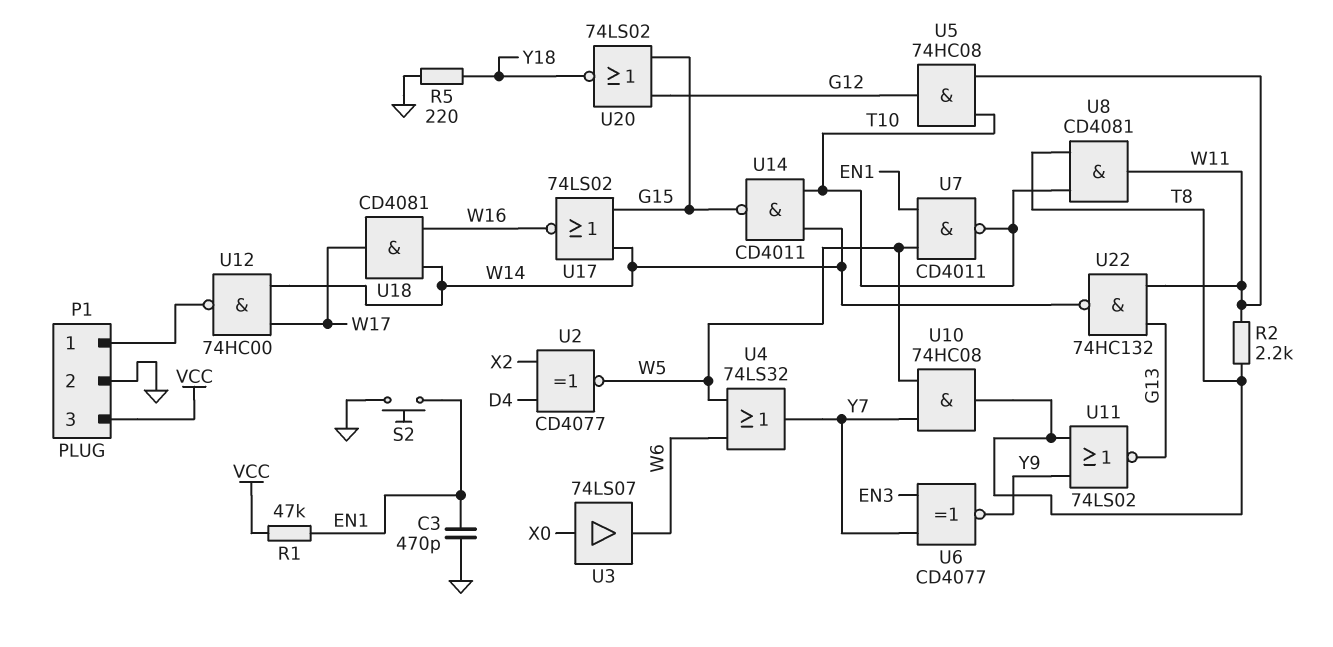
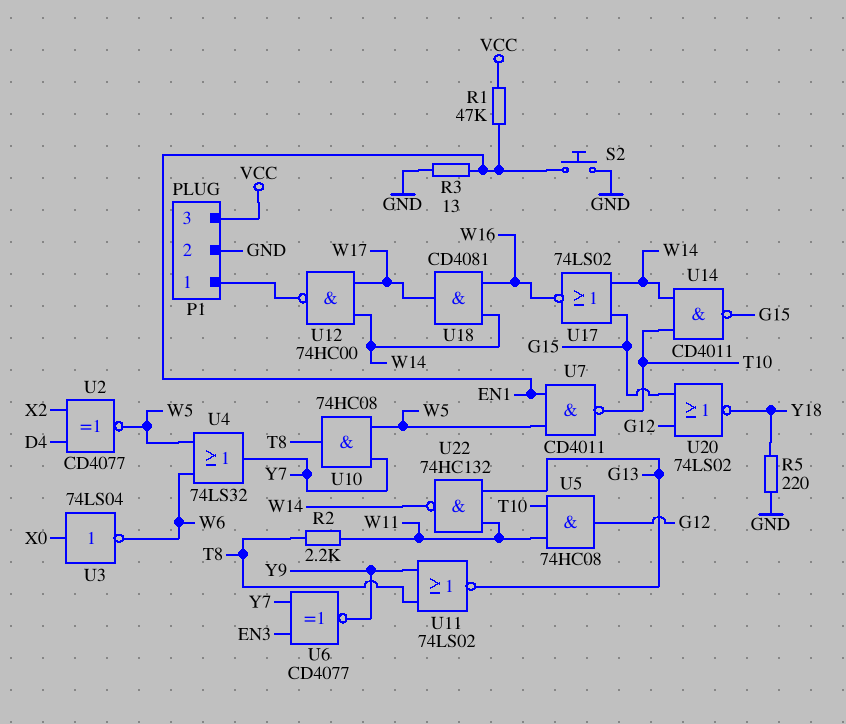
C3: 470pF (EN1, GND) -> none
R3: none -> 13 (EN1, GND)
U3: buffer 74LS07 (in X0, out W6) -> NOT 74LS04 (in X0, out W6)
U8: AND CD4081 (in T8, in T10, out W11) -> none

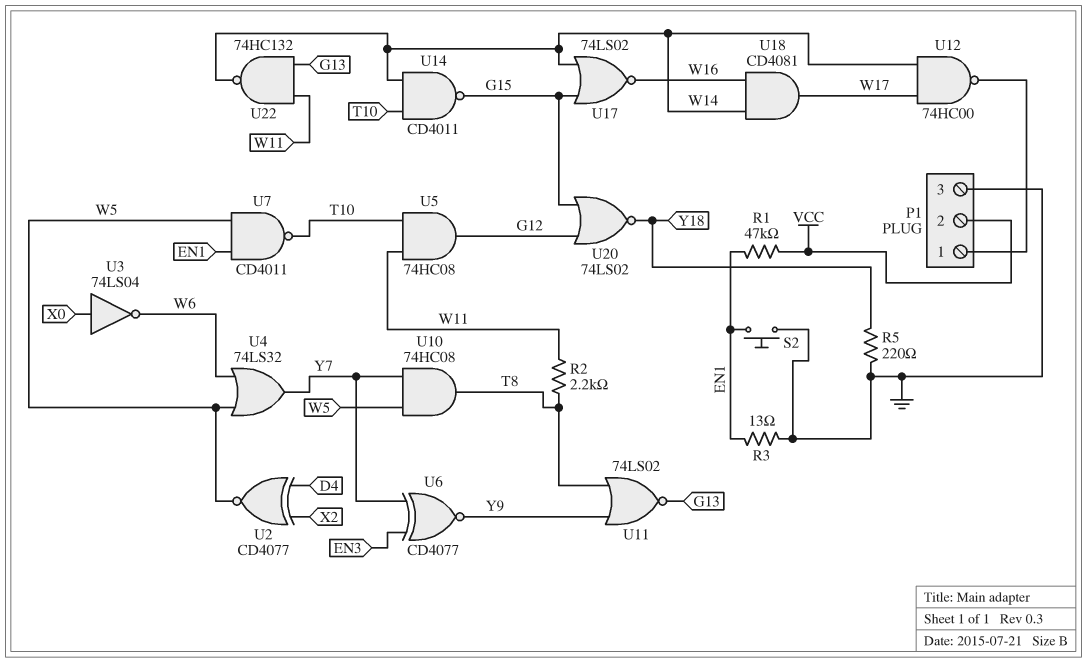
P1 pin 2: GND -> VCC
P1 pin 3: VCC -> GND

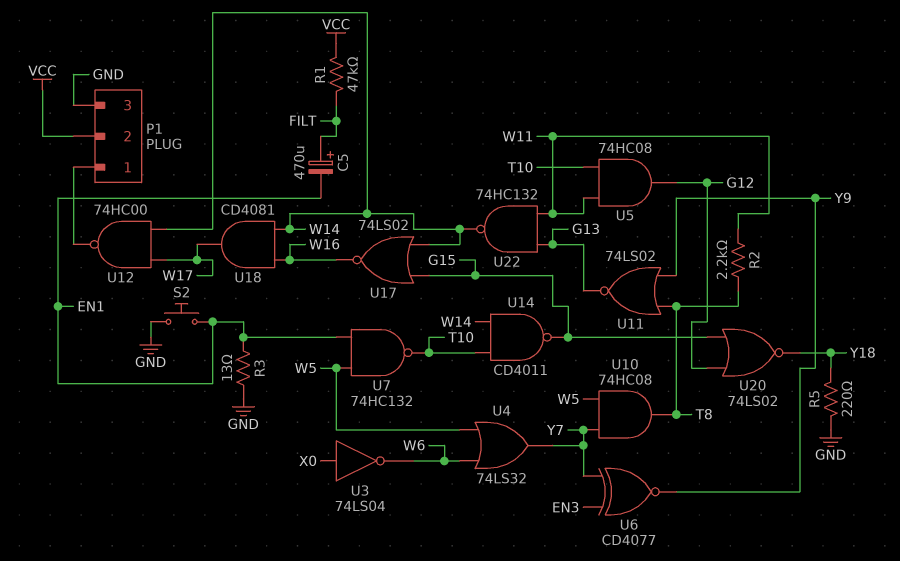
C5: none -> 470uF (plus FILT, minus EN1)
R1: 47k (EN1, VCC) -> 47k (FILT, VCC)
U2: XNOR CD4077 (in D4, in X2, out W5) -> none
U7: NAND CD4011 (in EN1, in W5, out T10) -> NAND 74HC132 (in EN1, in W5, out T10)

